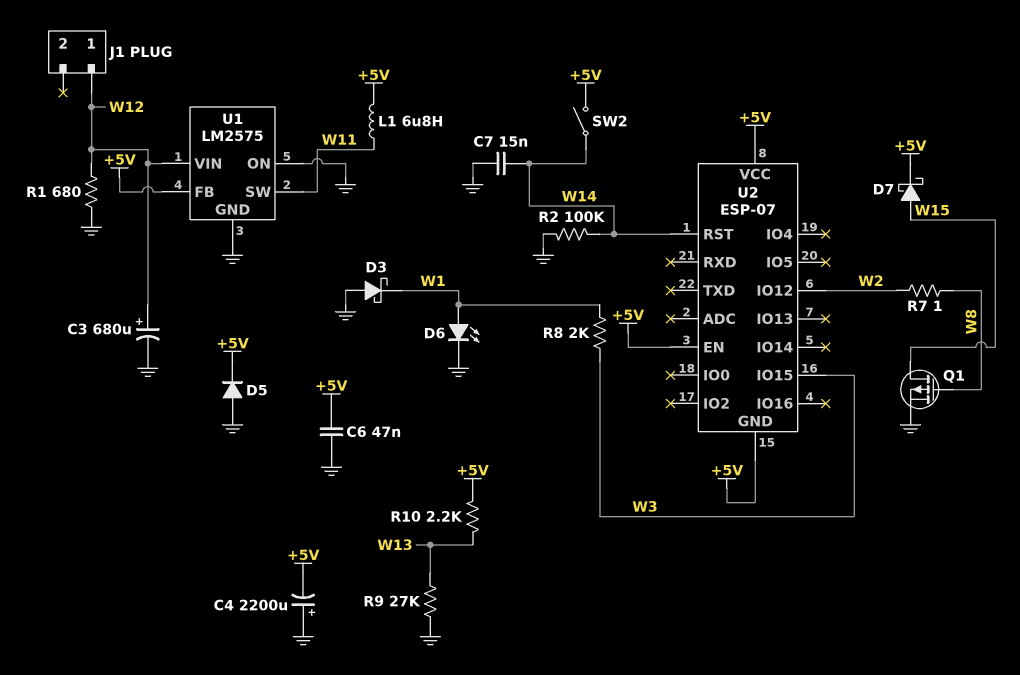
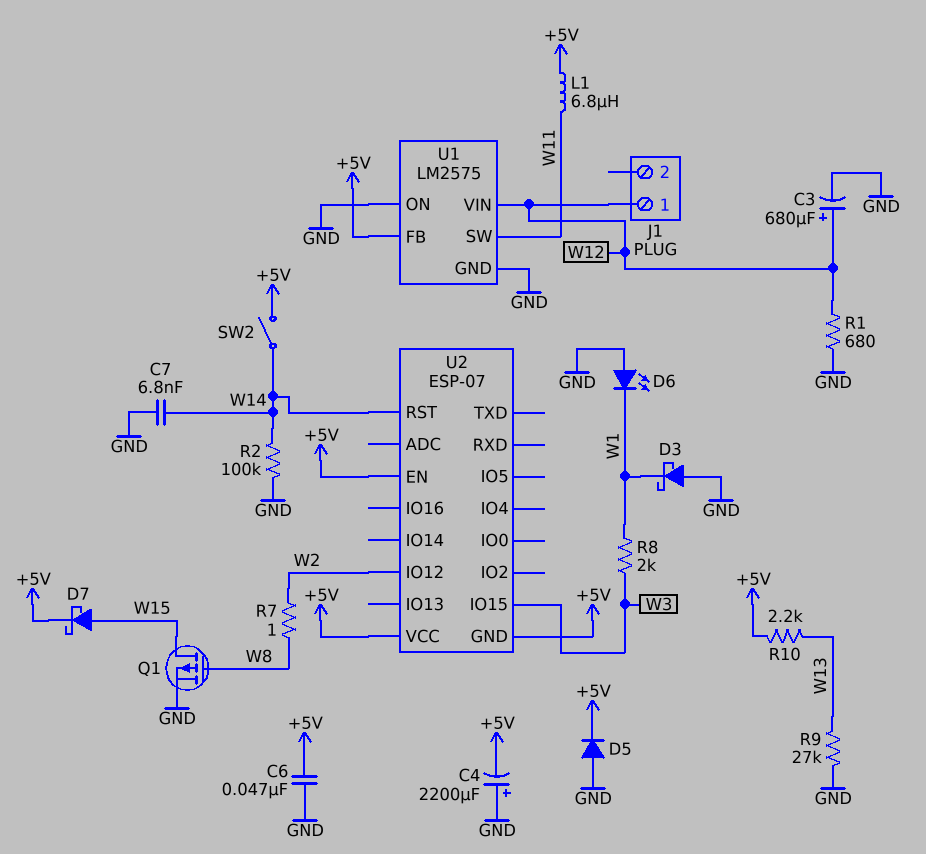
C7: 15nF (GND, W14) -> 6.8nF (GND, W14)
D6: LED (A W1, K GND) -> LED (A GND, K W1)

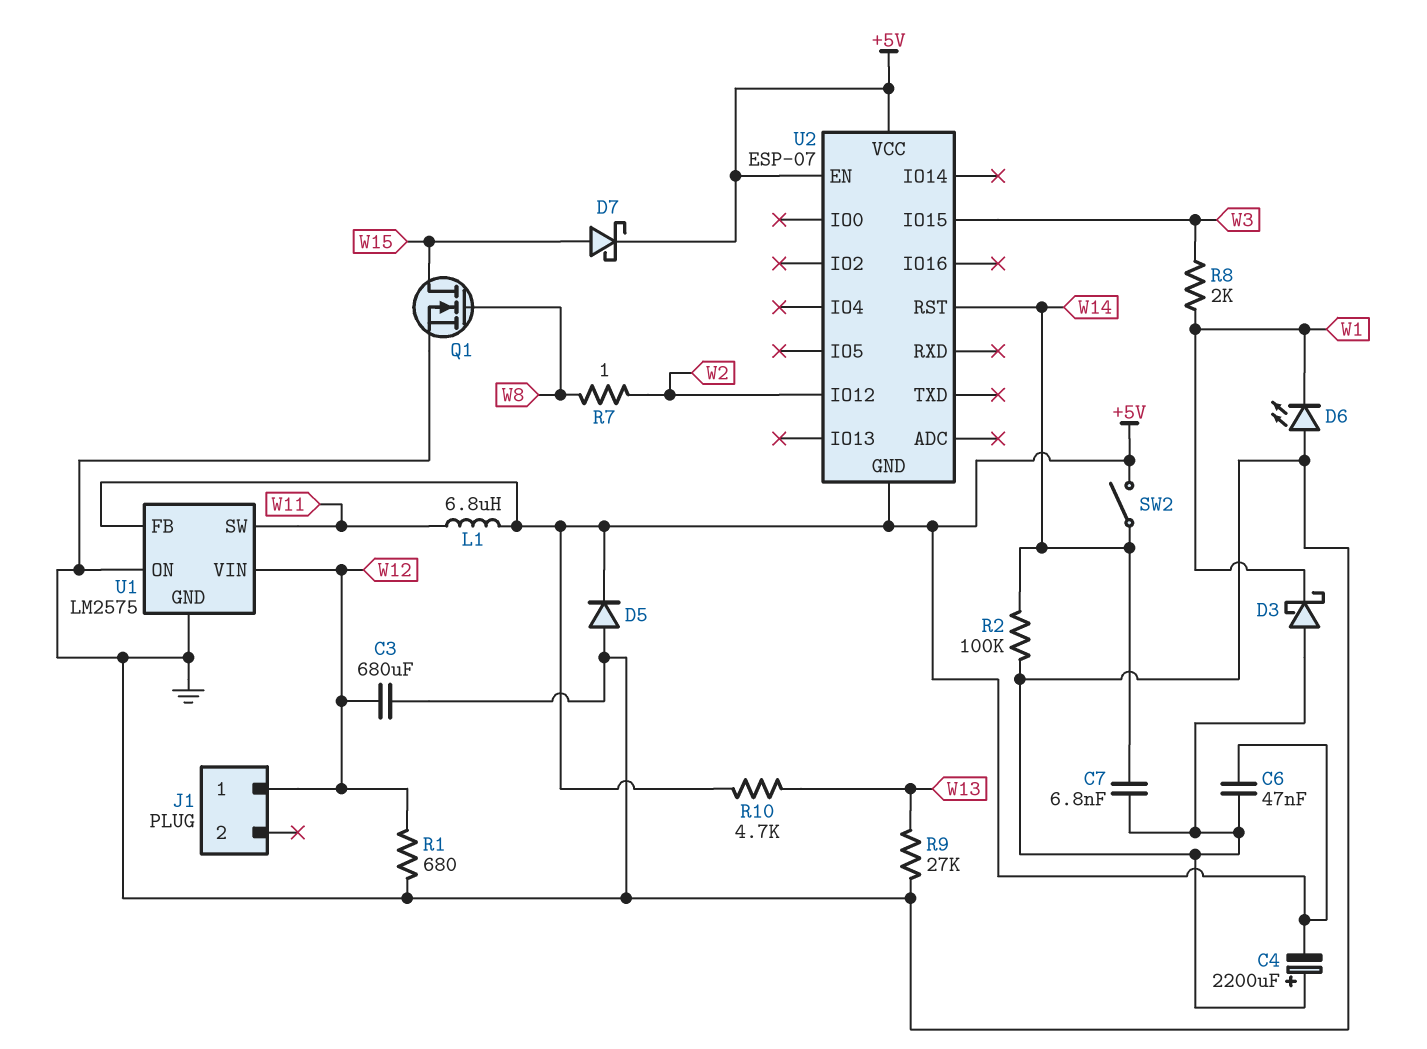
C3: 680uF (plus W12, minus GND) -> 680uF (GND, W12)
Q1: PMOS (G W8, D W15, S GND) -> NMOS (G W8, D W15, S GND)
R10: 2.2k (+5V, W13) -> 4.7k (+5V, W13)

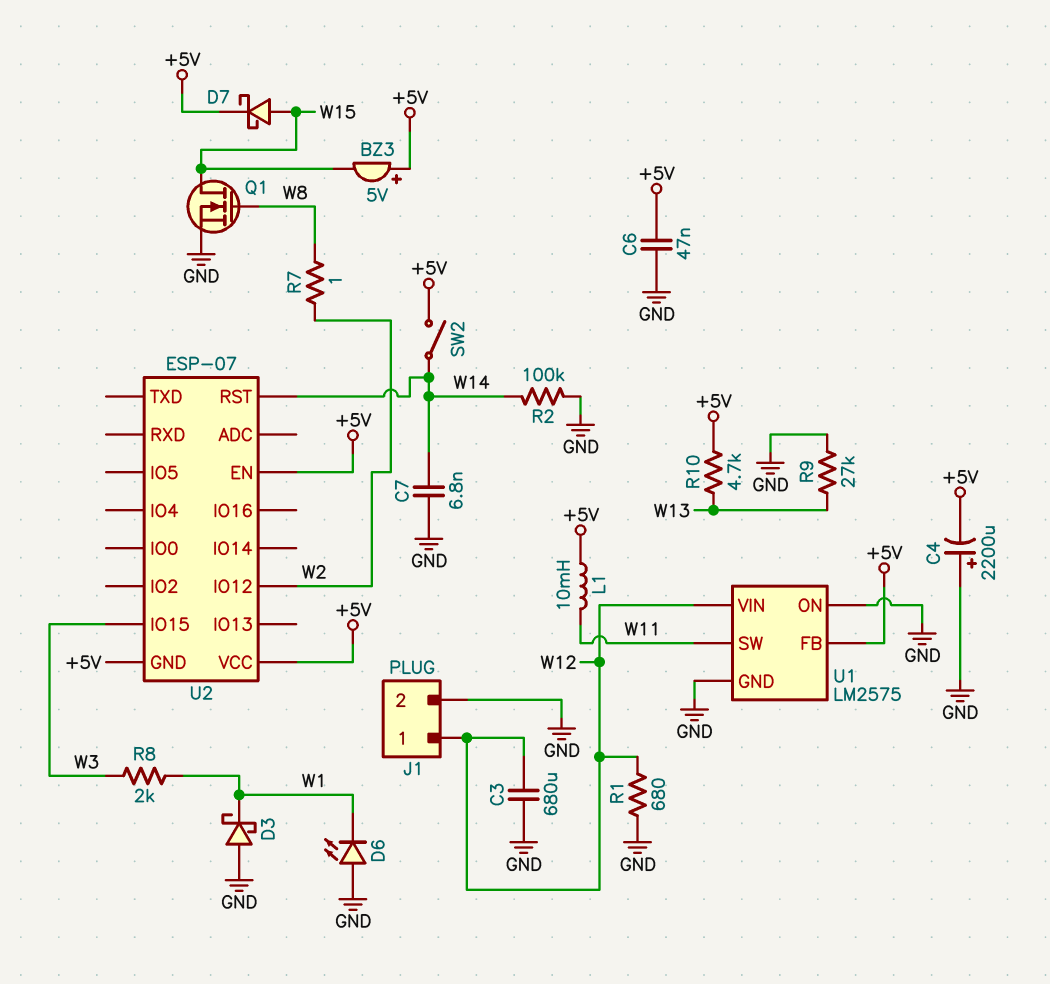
BZ3: none -> buzzer 5V (plus +5V, minus W15)
D5: diode (A GND, K +5V) -> none
J1 pin 2: none -> GND
L1: 6.8uH (+5V, W11) -> 10mH (+5V, W11)

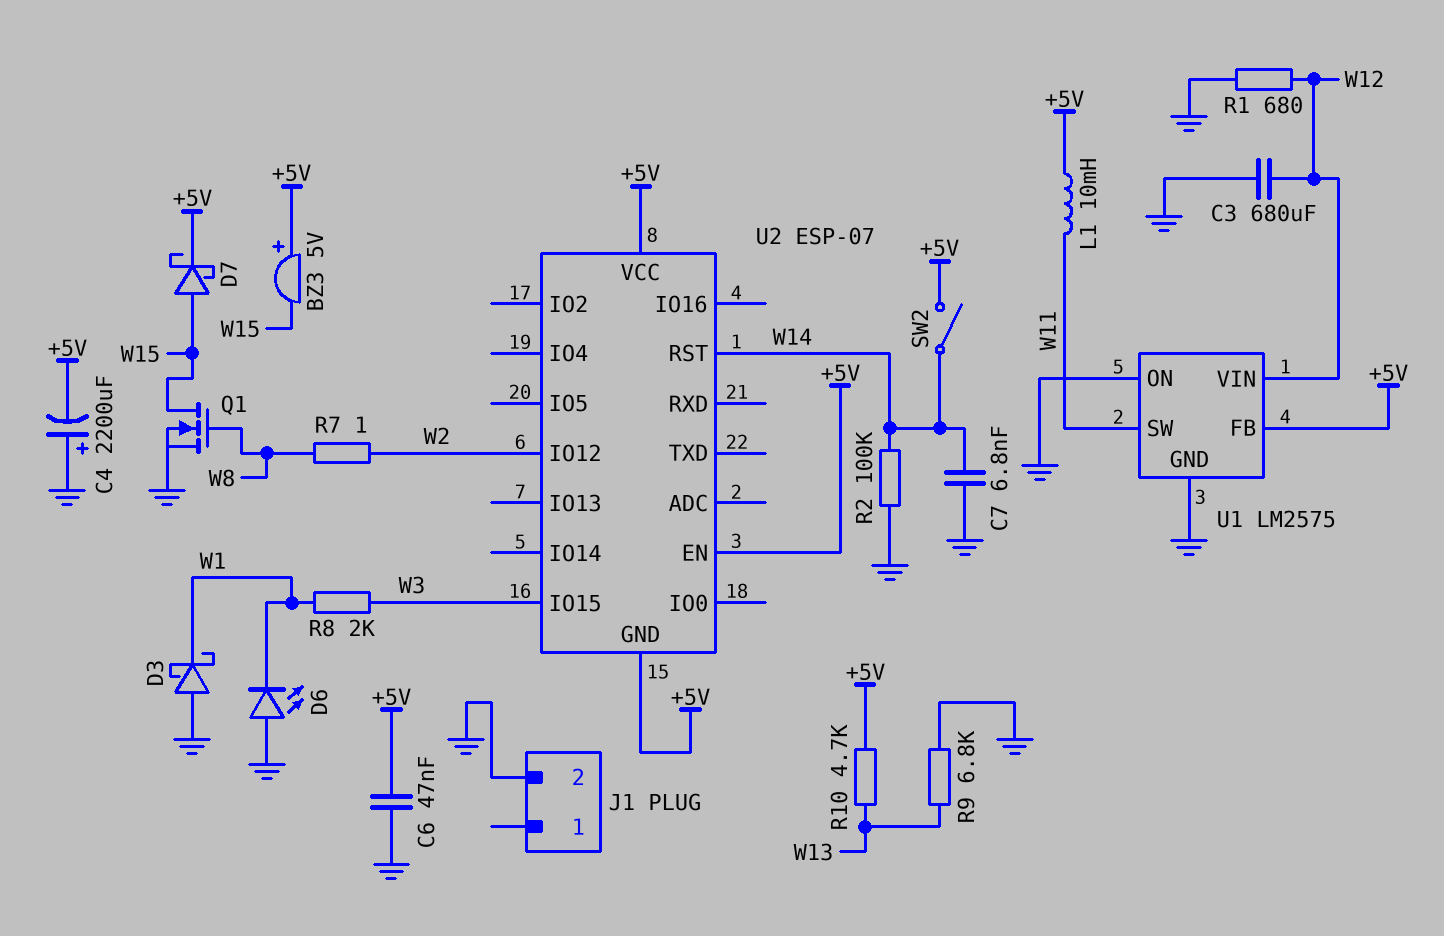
J1 pin 1: W12 -> none
R9: 27k (GND, W13) -> 6.8k (GND, W13)

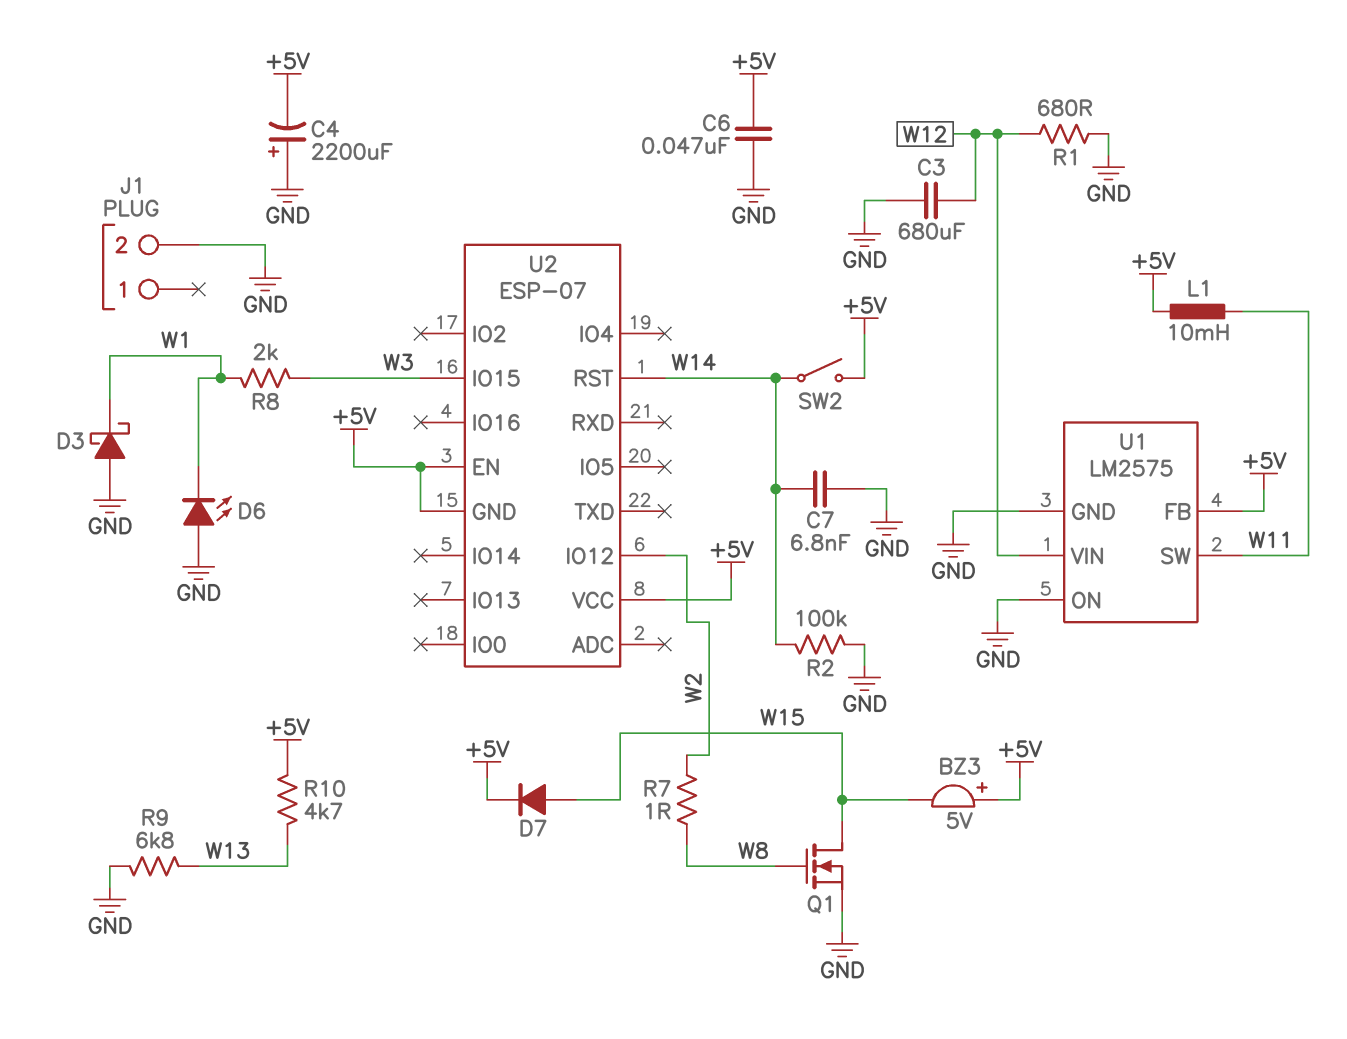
D7: schottky (A W15, K +5V) -> diode (A W15, K +5V)

